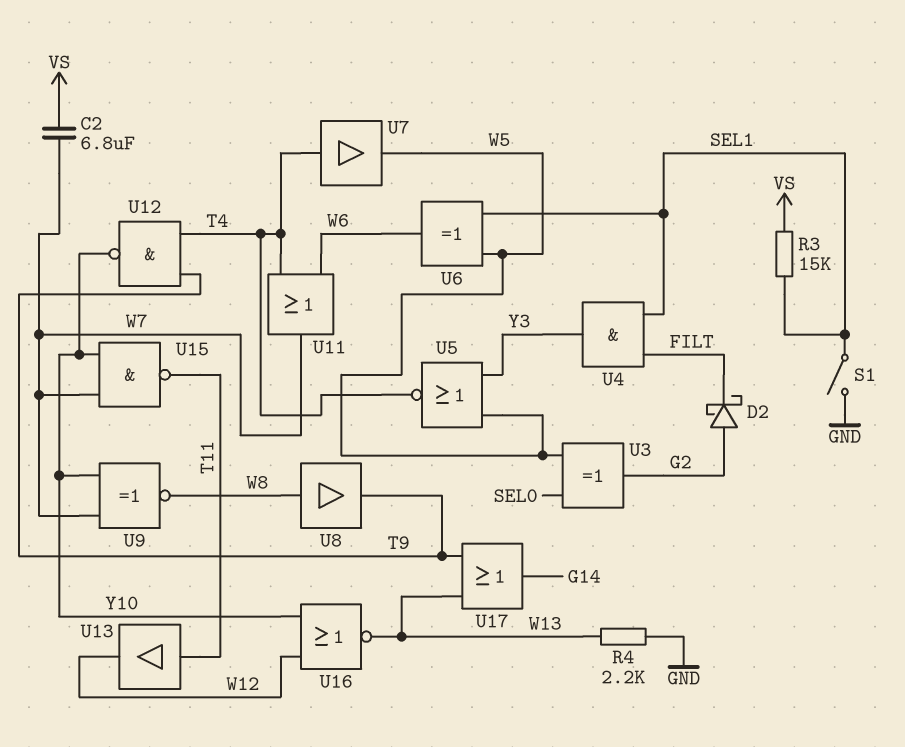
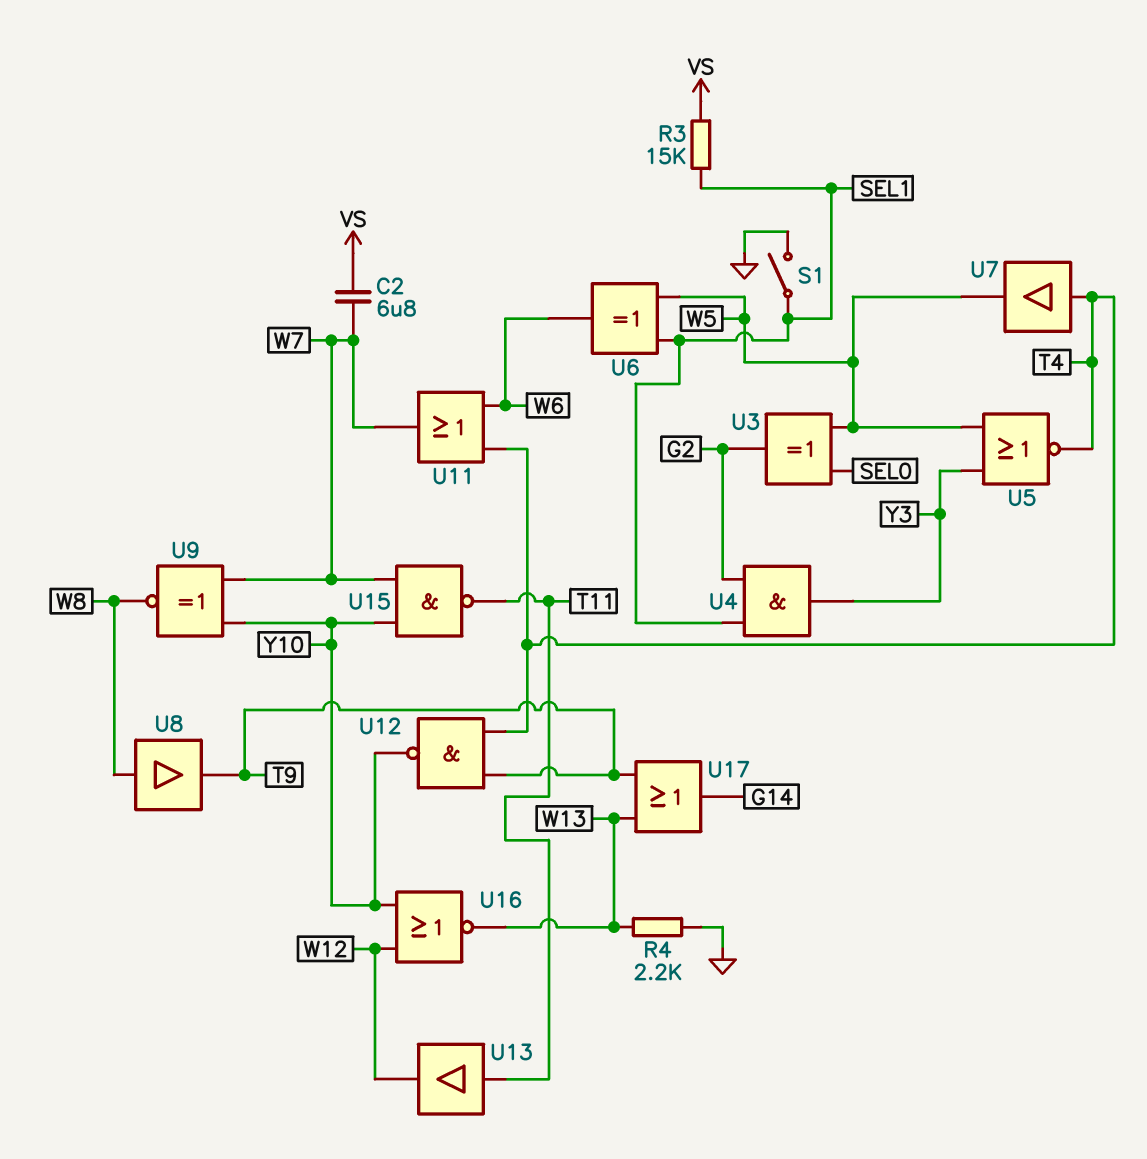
D2: schottky (A G2, K FILT) -> none
U4: AND (in FILT, in SEL1, out Y3) -> AND (in G2, in SEL1, out Y3)

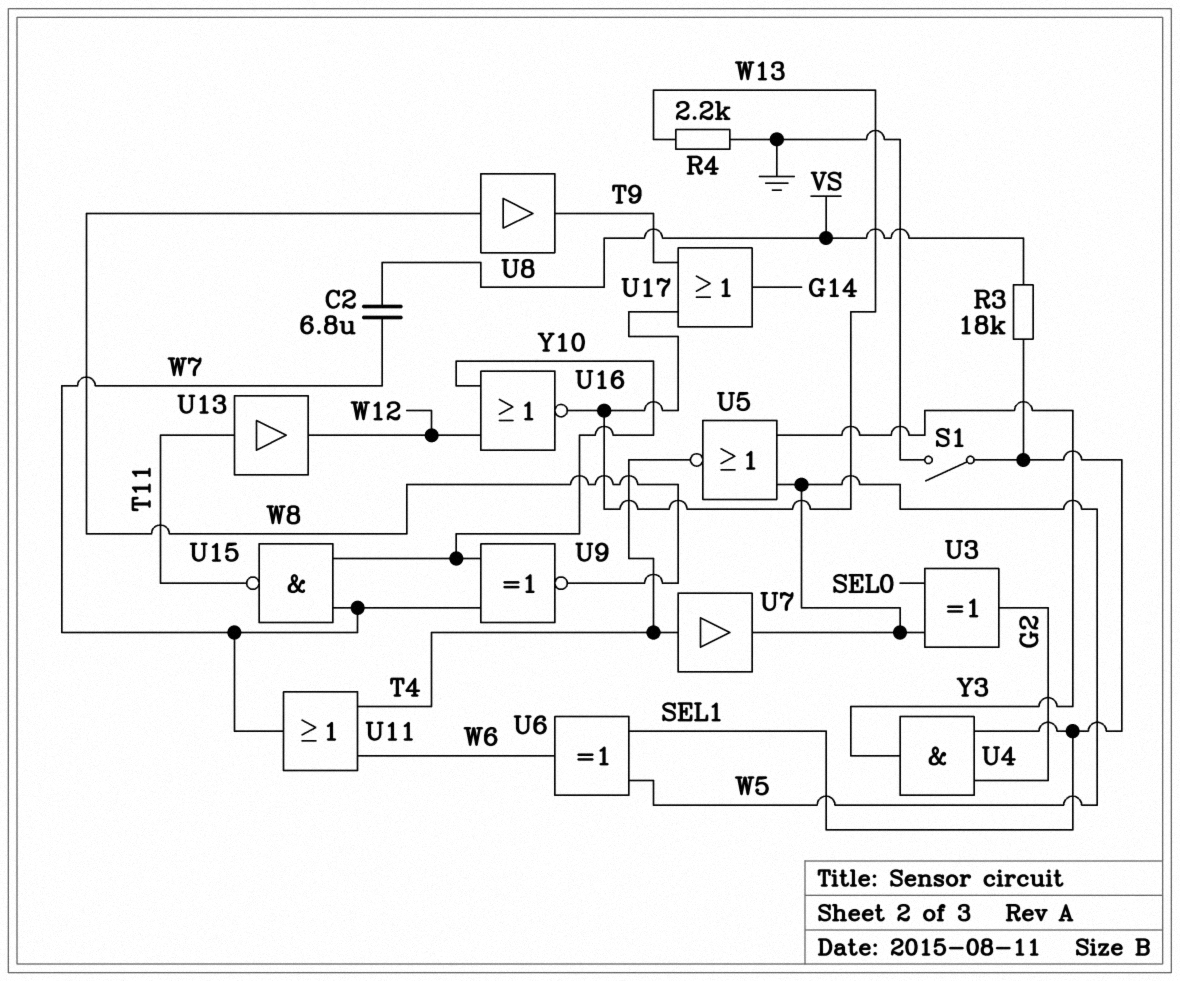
R3: 15k (SEL1, VS) -> 18k (SEL1, VS)
U12: NAND (in T4, in T9, out Y10) -> none

